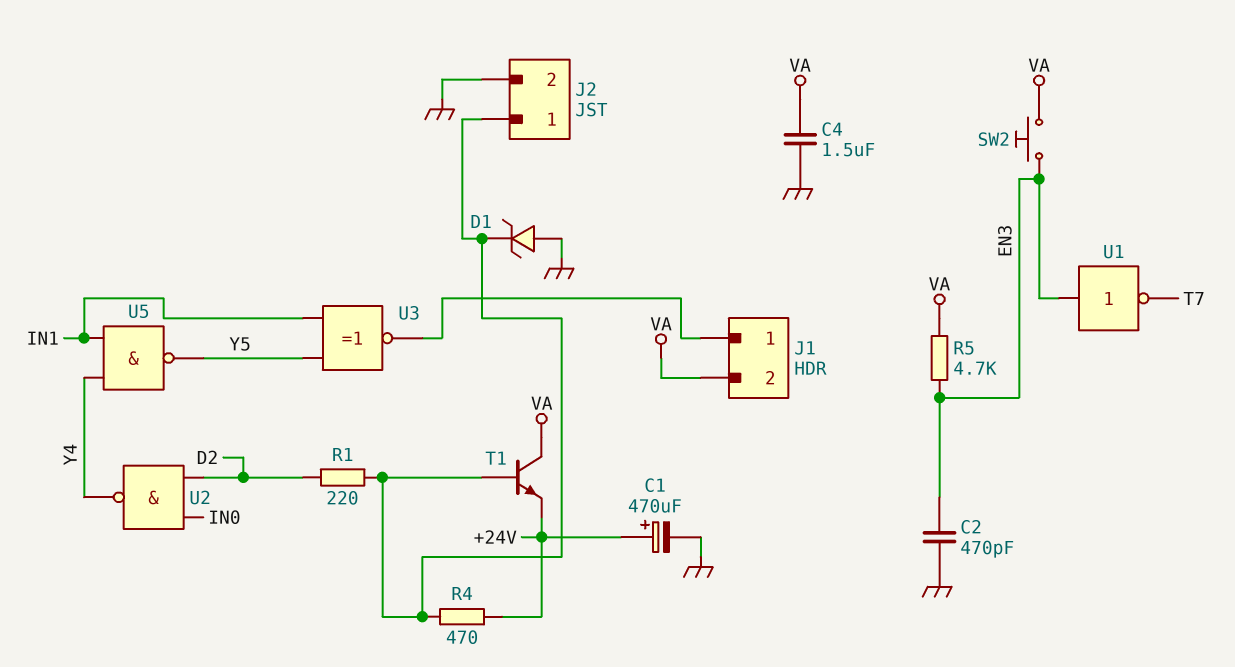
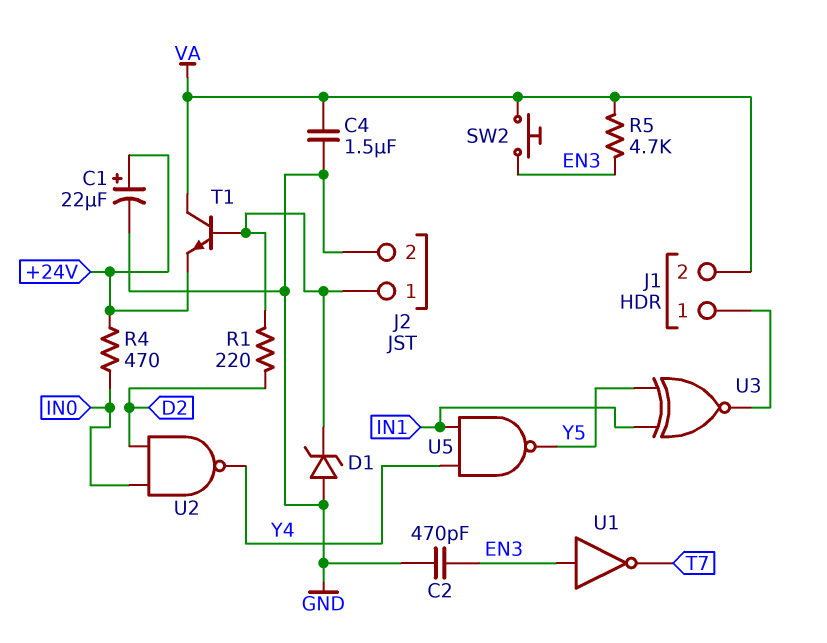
C1: 470uF (plus +24V, minus GND) -> 22uF (plus +24V, minus GND)
R4: 470 (+24V, J2/1) -> 470 (+24V, IN0)

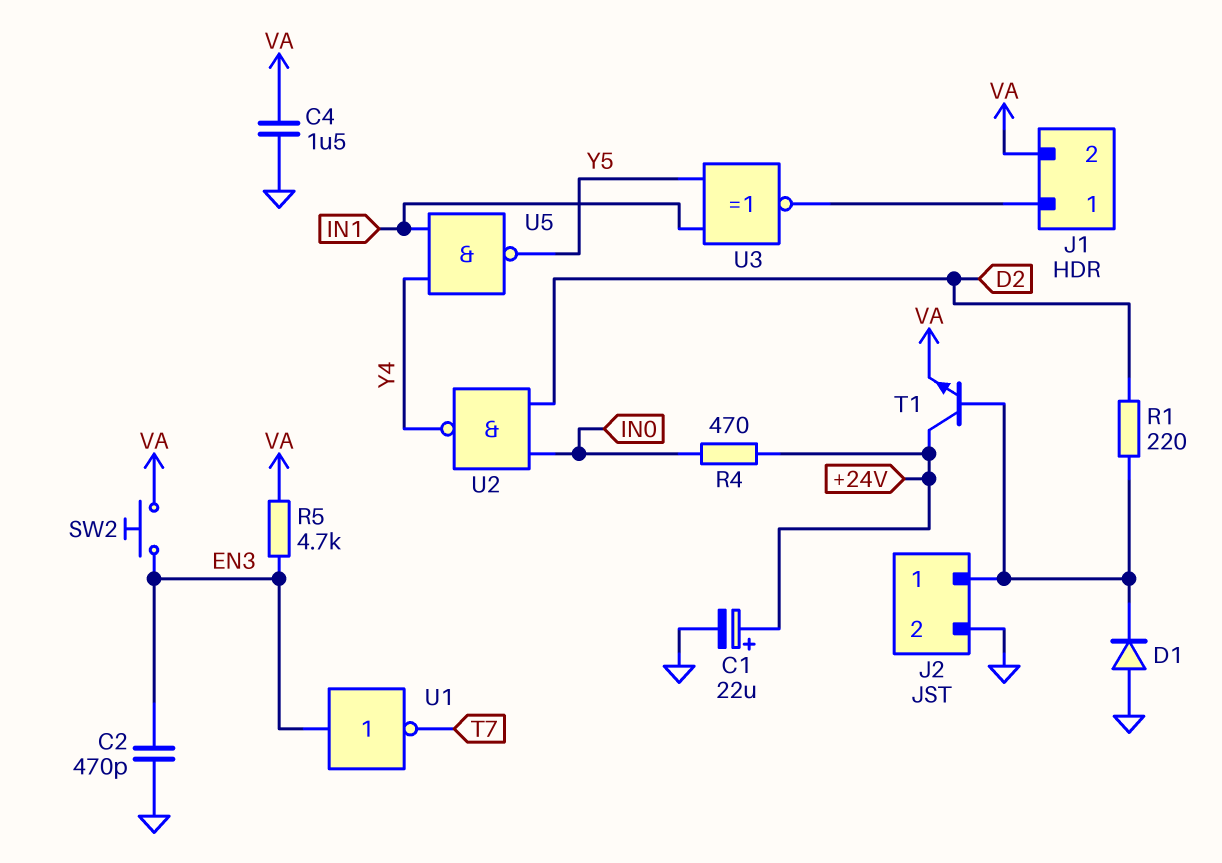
D1: zener (A GND, K J2/1) -> diode (A GND, K J2/1)
T1: NPN (B J2/1, C VA, E +24V) -> NPN (B J2/1, C +24V, E VA)

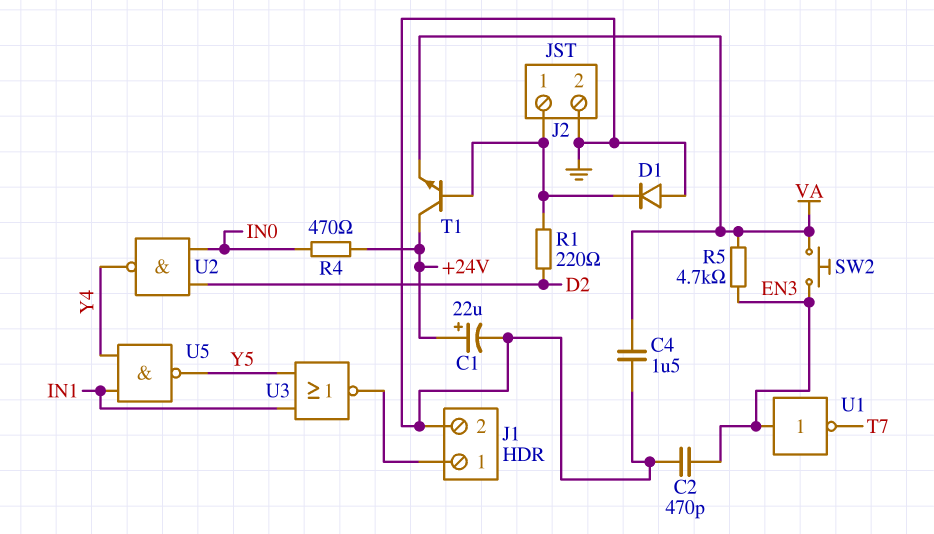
J1 pin 2: VA -> GND
U3: XNOR (in IN1, in Y5, out J1/1) -> NOR (in IN1, in Y5, out J1/1)

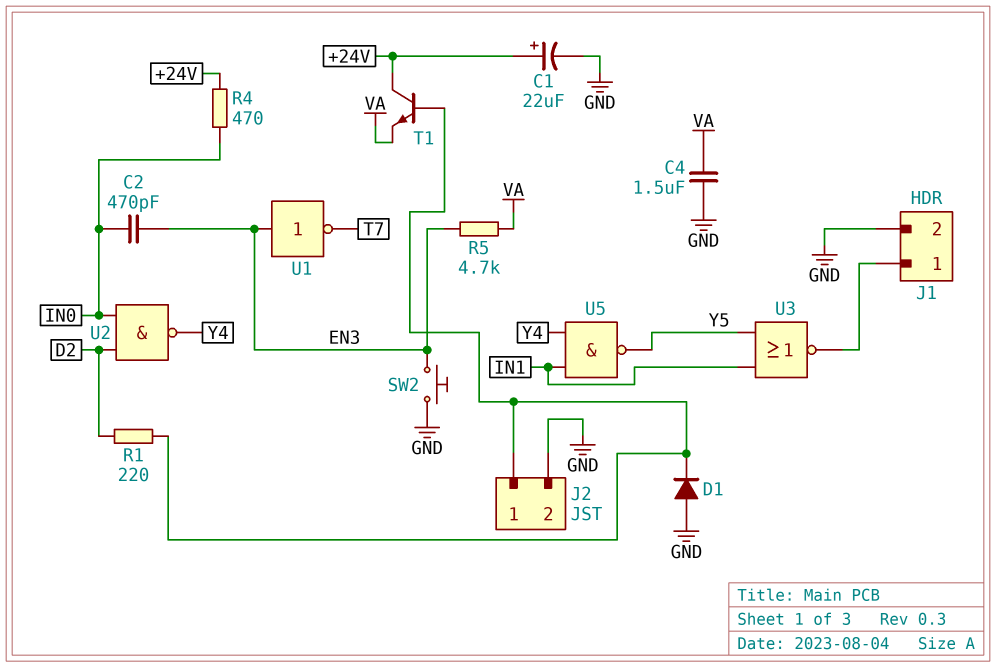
C2: 470pF (EN3, GND) -> 470pF (EN3, IN0)
SW2: button (EN3, VA) -> button (EN3, GND)

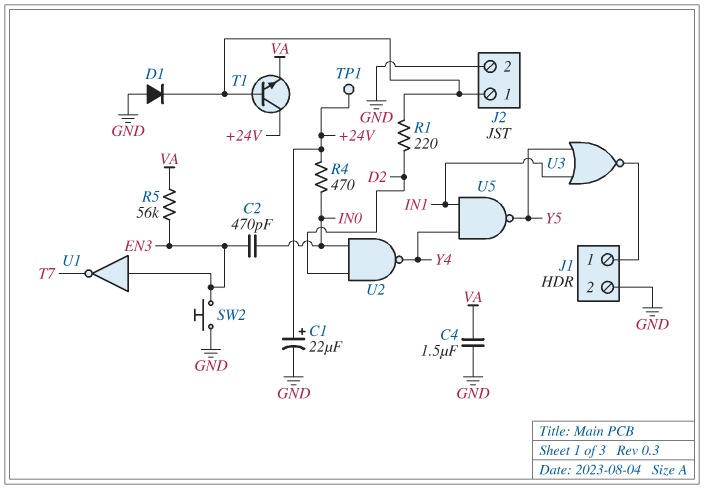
R5: 4.7k (EN3, VA) -> 56k (EN3, VA)
TP1: none -> test point (+24V)

